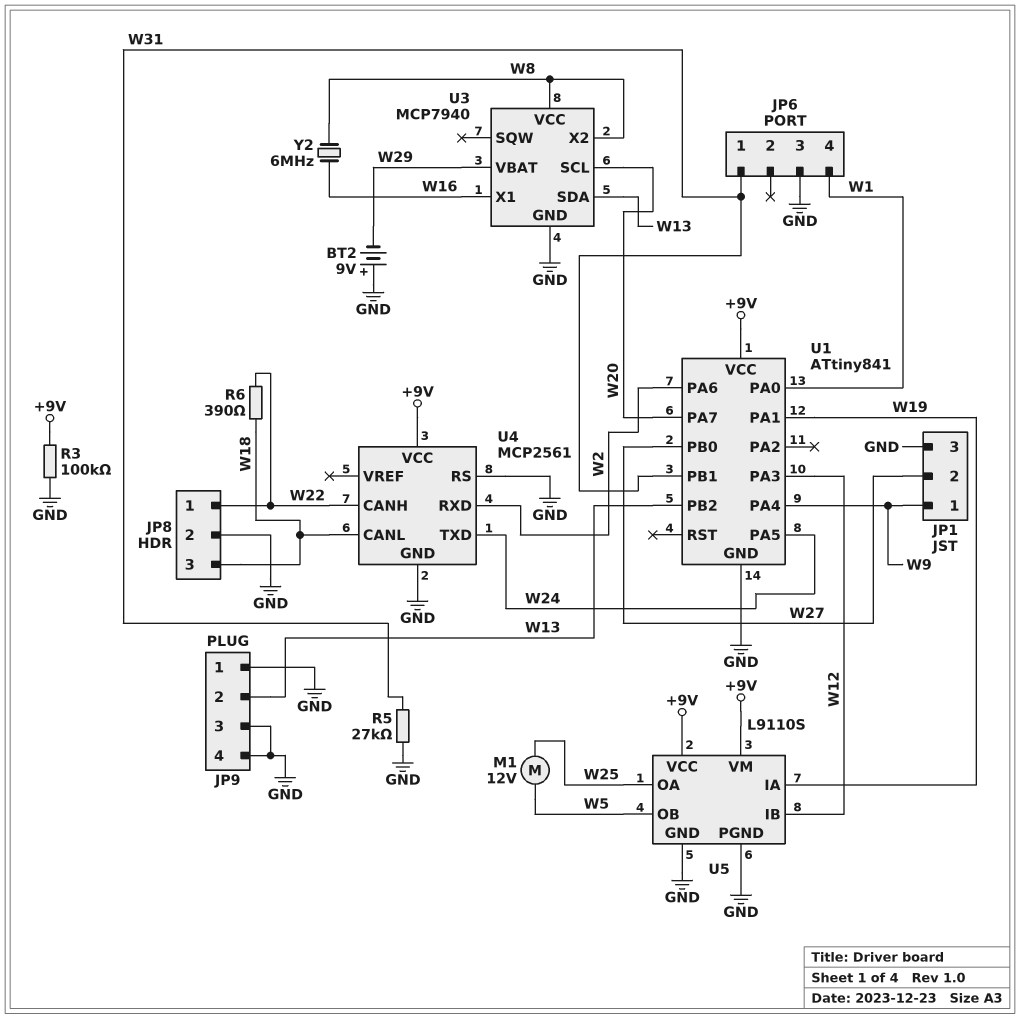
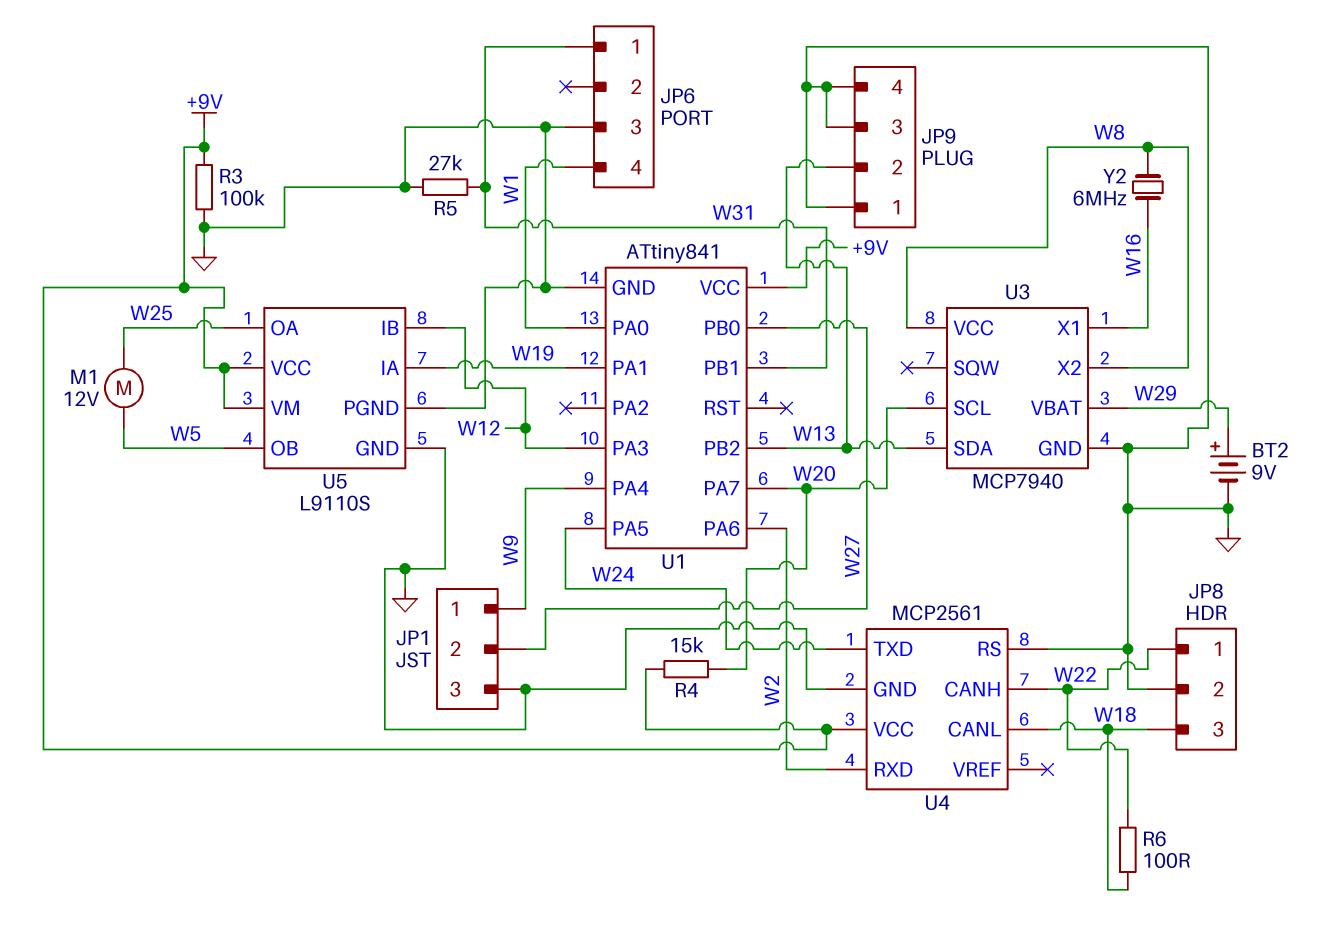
BT2: 9V (plus GND, minus W29) -> 9V (plus W29, minus GND)
R4: none -> 15k (+9V, W20)
R6: 390 (W18, W22) -> 100 (W18, W22)

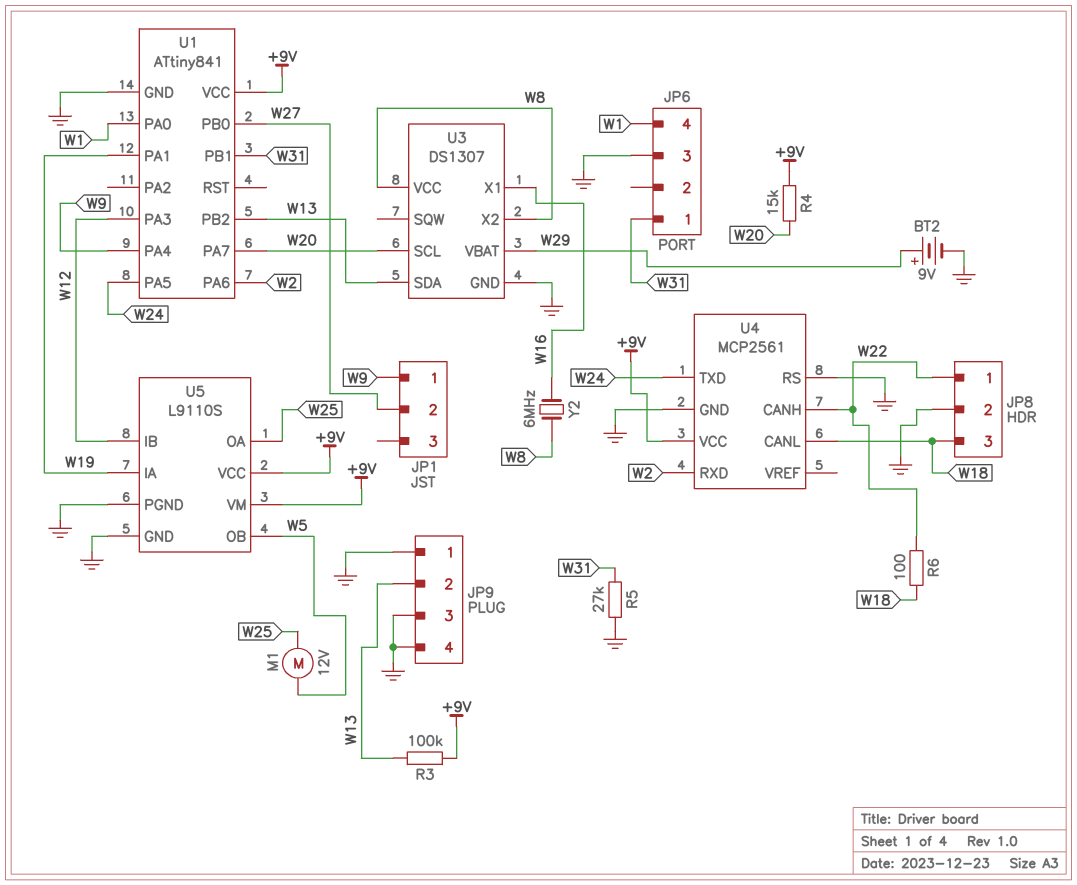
JP1 pin 3: GND -> none
R3: 100k (+9V, GND) -> 100k (+9V, W13)
U3: MCP7940 -> DS1307

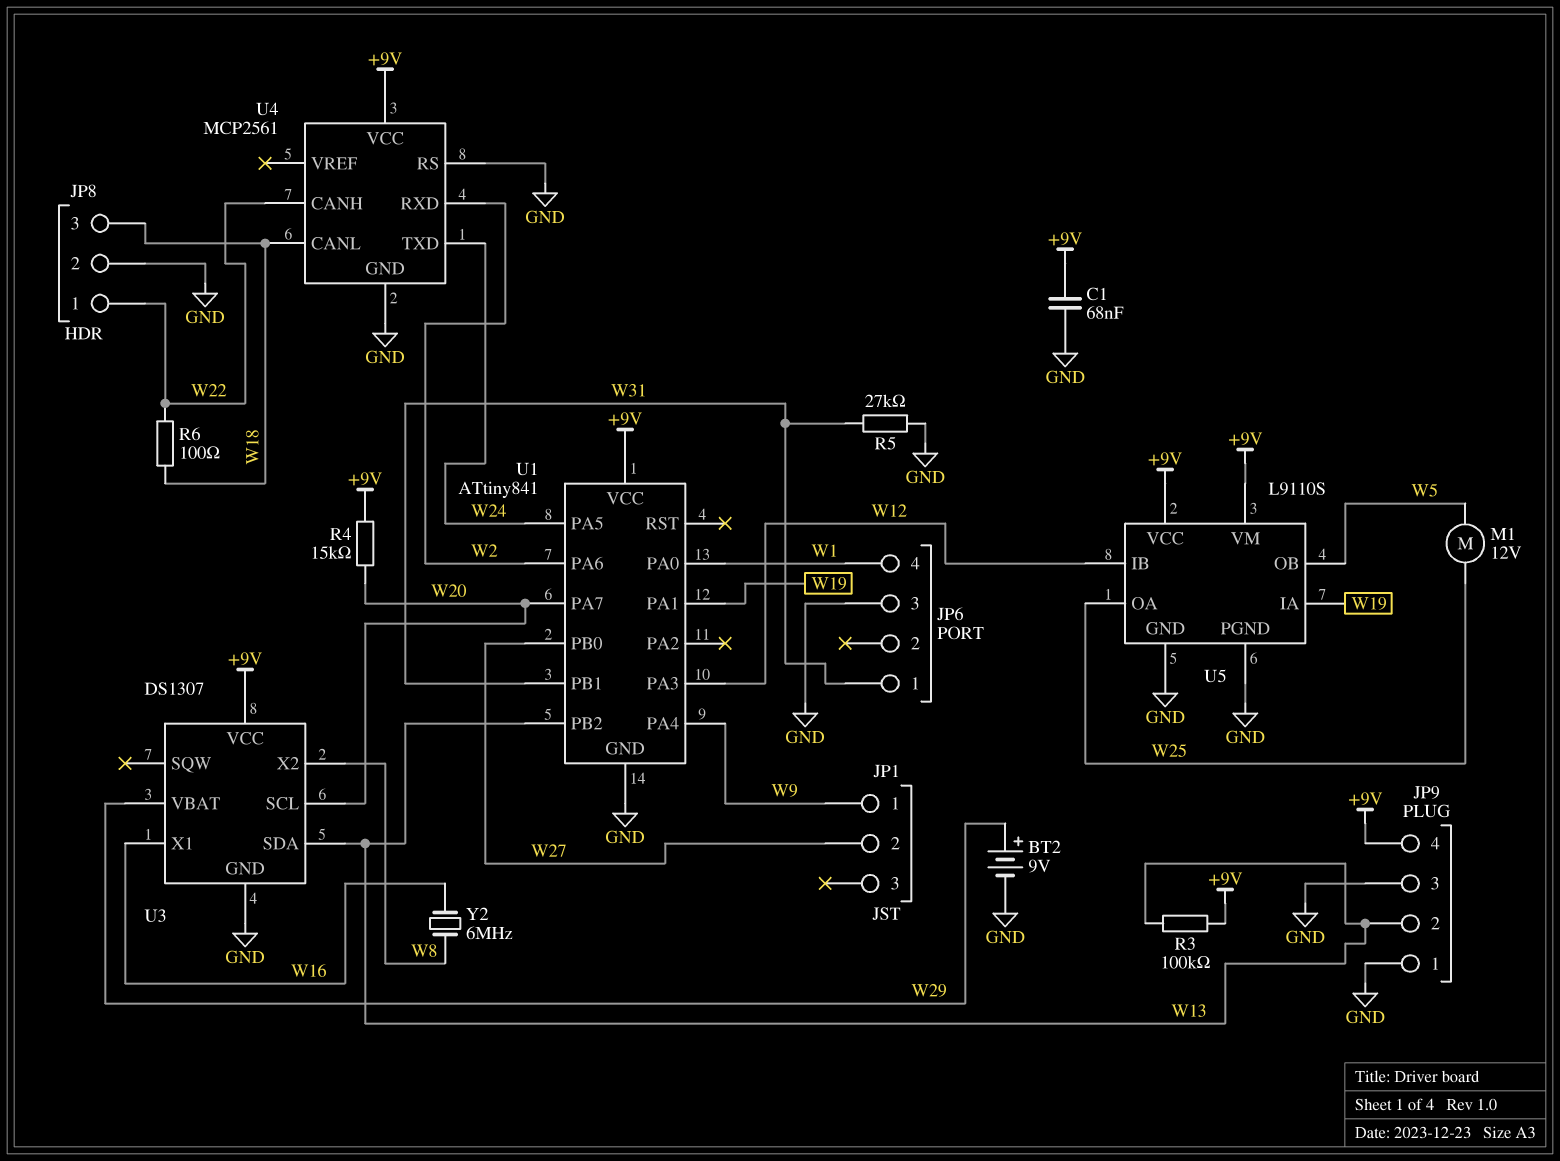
C1: none -> 68nF (+9V, GND)
JP9 pin 4: GND -> +9V
U3 pin VCC: W8 -> +9V

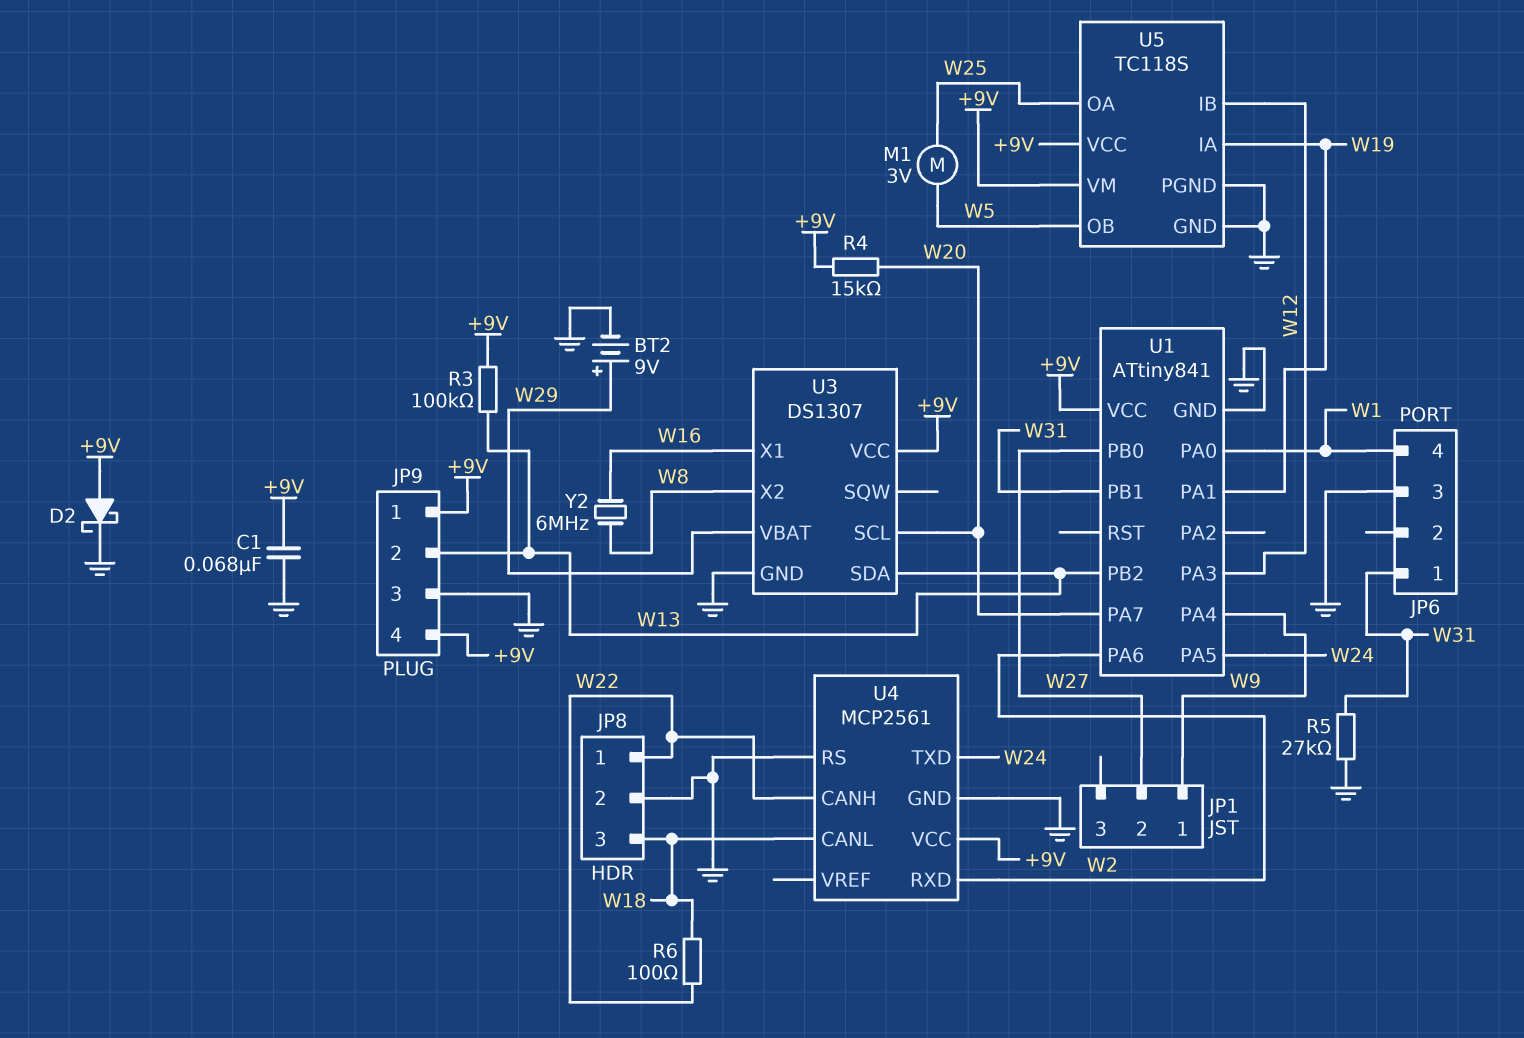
D2: none -> schottky (A +9V, K GND)
JP9 pin 1: GND -> +9V
M1: motor 12V (W5, W25) -> motor 3V (W5, W25)
U5: L9110S -> TC118S

